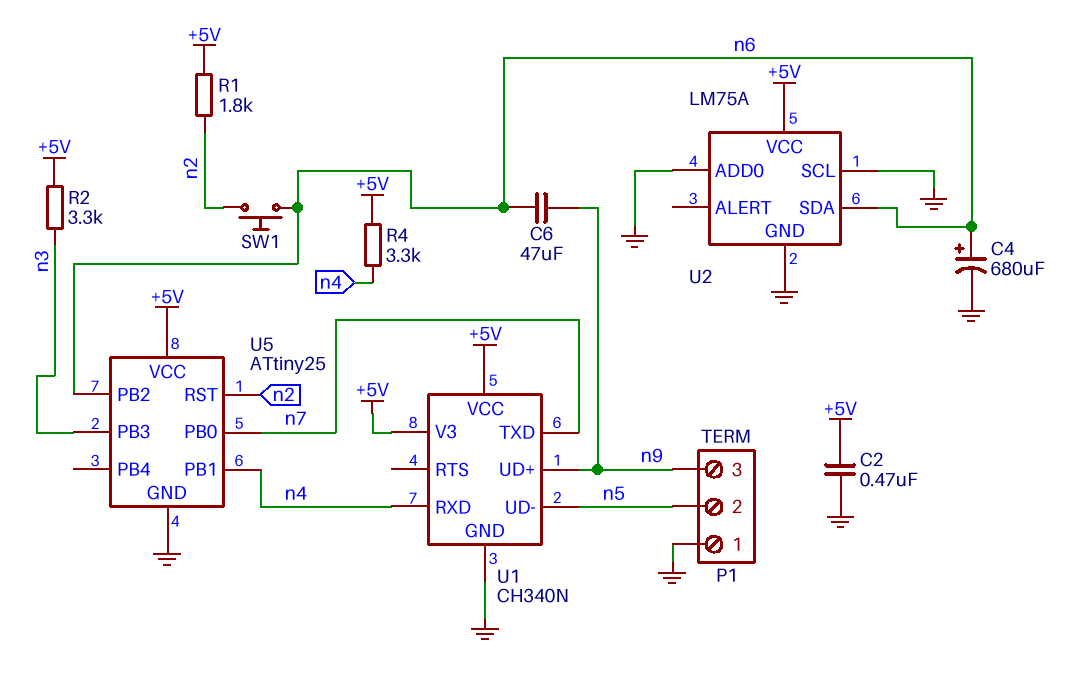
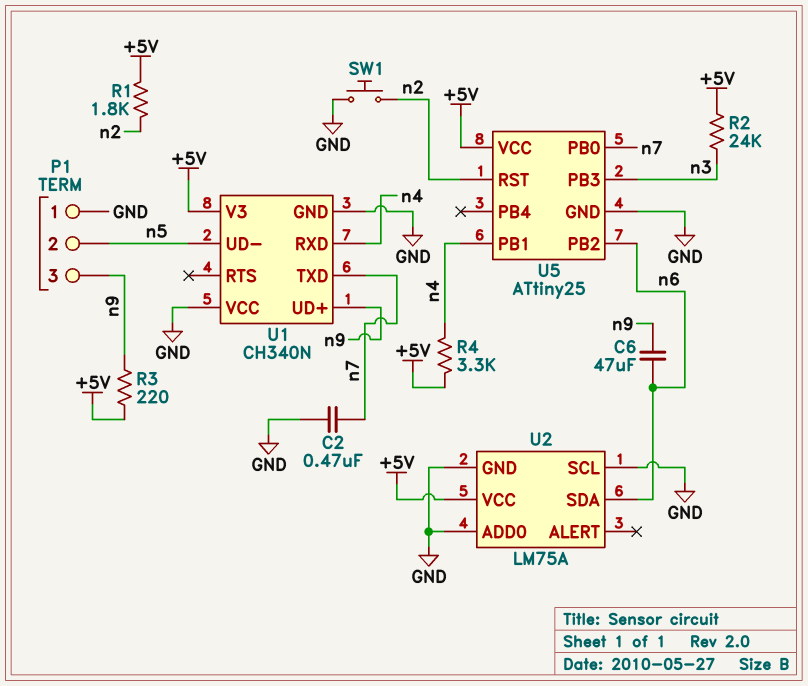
C2: 470nF (+5V, GND) -> 470nF (GND, n7)
C4: 680uF (plus n6, minus GND) -> none
R2: 3.3k (+5V, n3) -> 24k (+5V, n3)
R3: none -> 220 (+5V, n9)
SW1: button (n2, n6) -> button (GND, n2)
U1 pin VCC: +5V -> GND

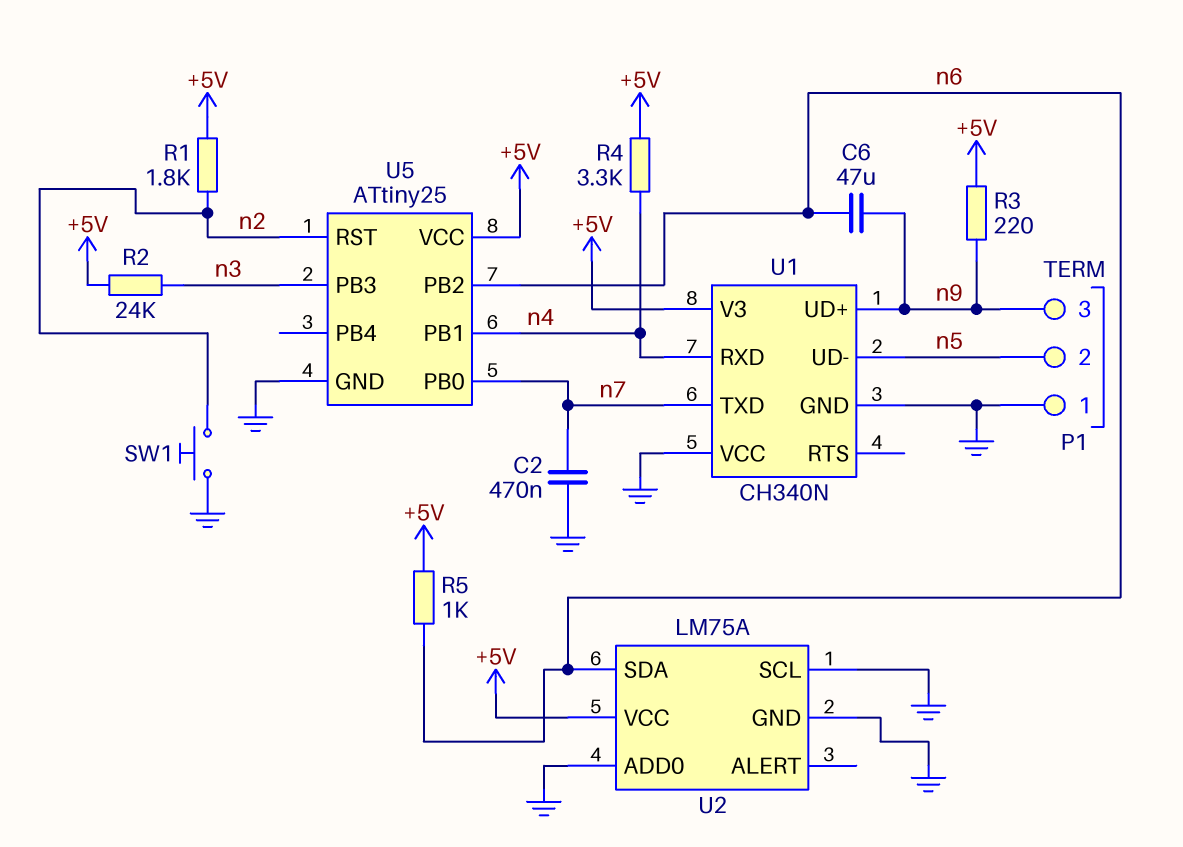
R5: none -> 1k (+5V, n6)

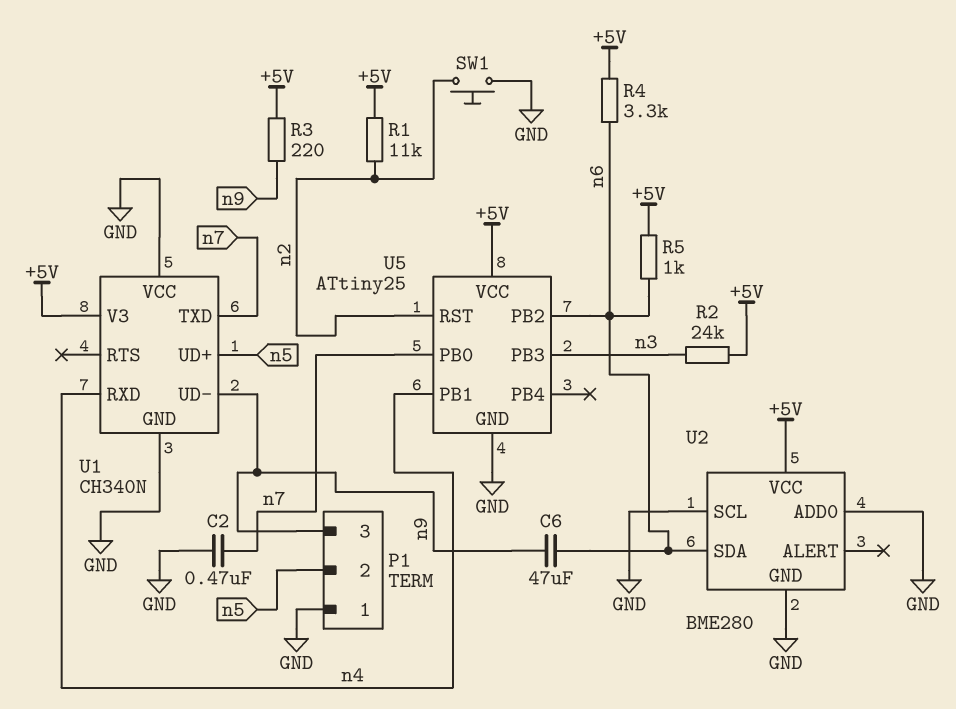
R1: 1.8k (+5V, n2) -> 11k (+5V, n2)
R4: 3.3k (+5V, n4) -> 3.3k (+5V, n6)
U1 pin UD+: n9 -> n5
U1 pin UD-: n5 -> n9
U2: LM75A -> BME280

